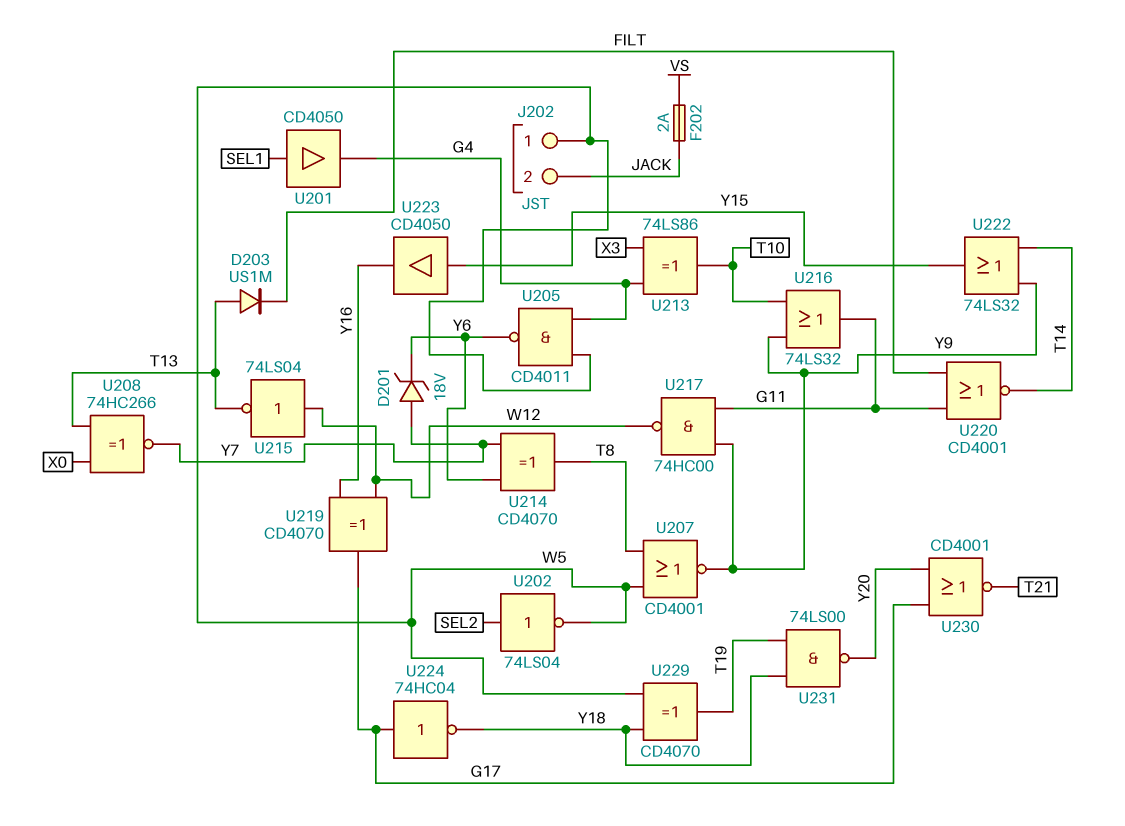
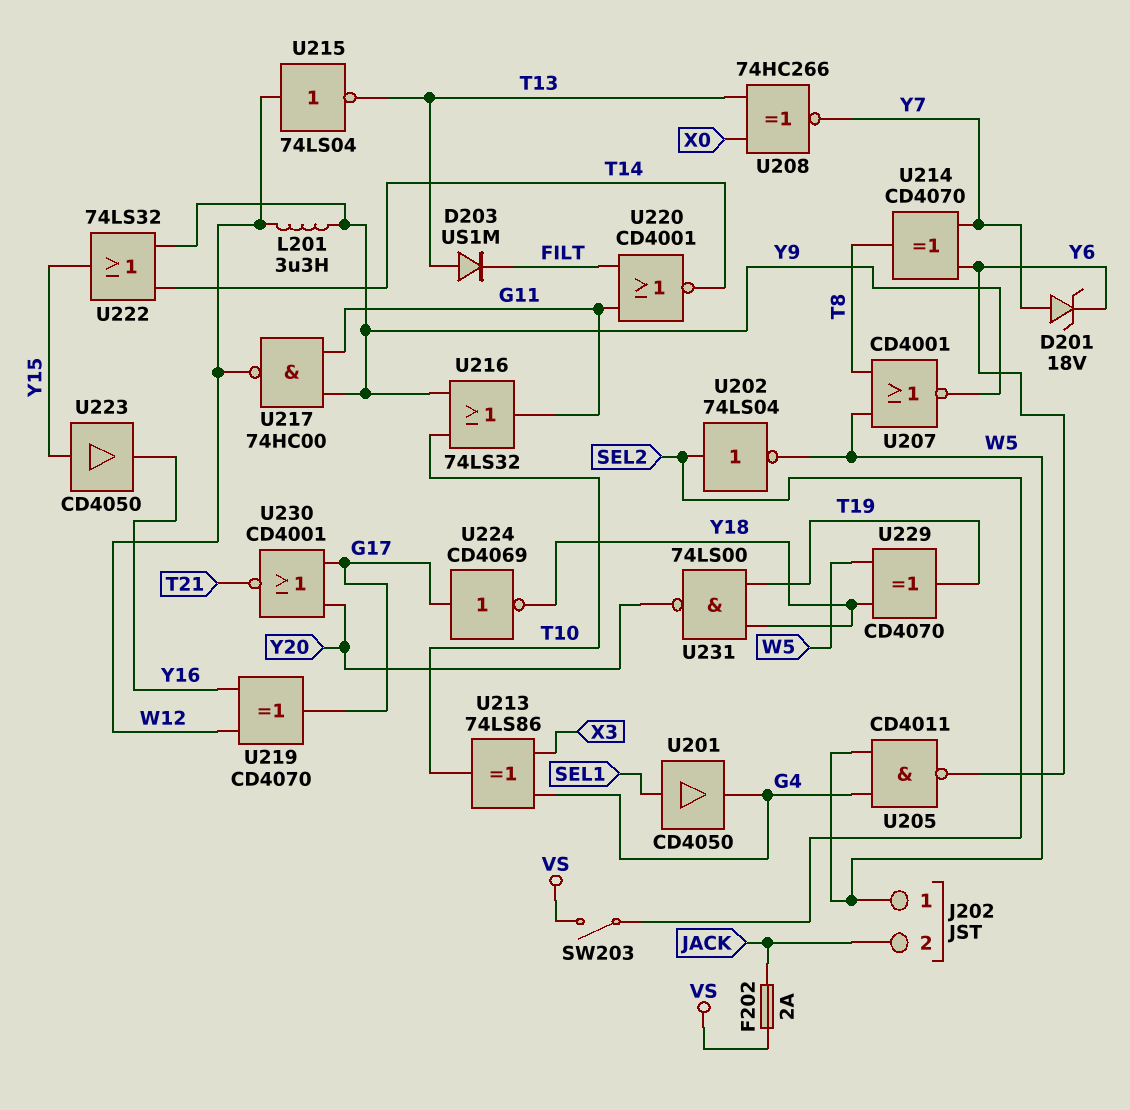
L201: none -> 3.3uH (W12, Y9)
SW203: none -> switch (SEL2, VS)
U224: NOT 74HC04 (in G17, out Y18) -> NOT CD4069 (in G17, out Y18)

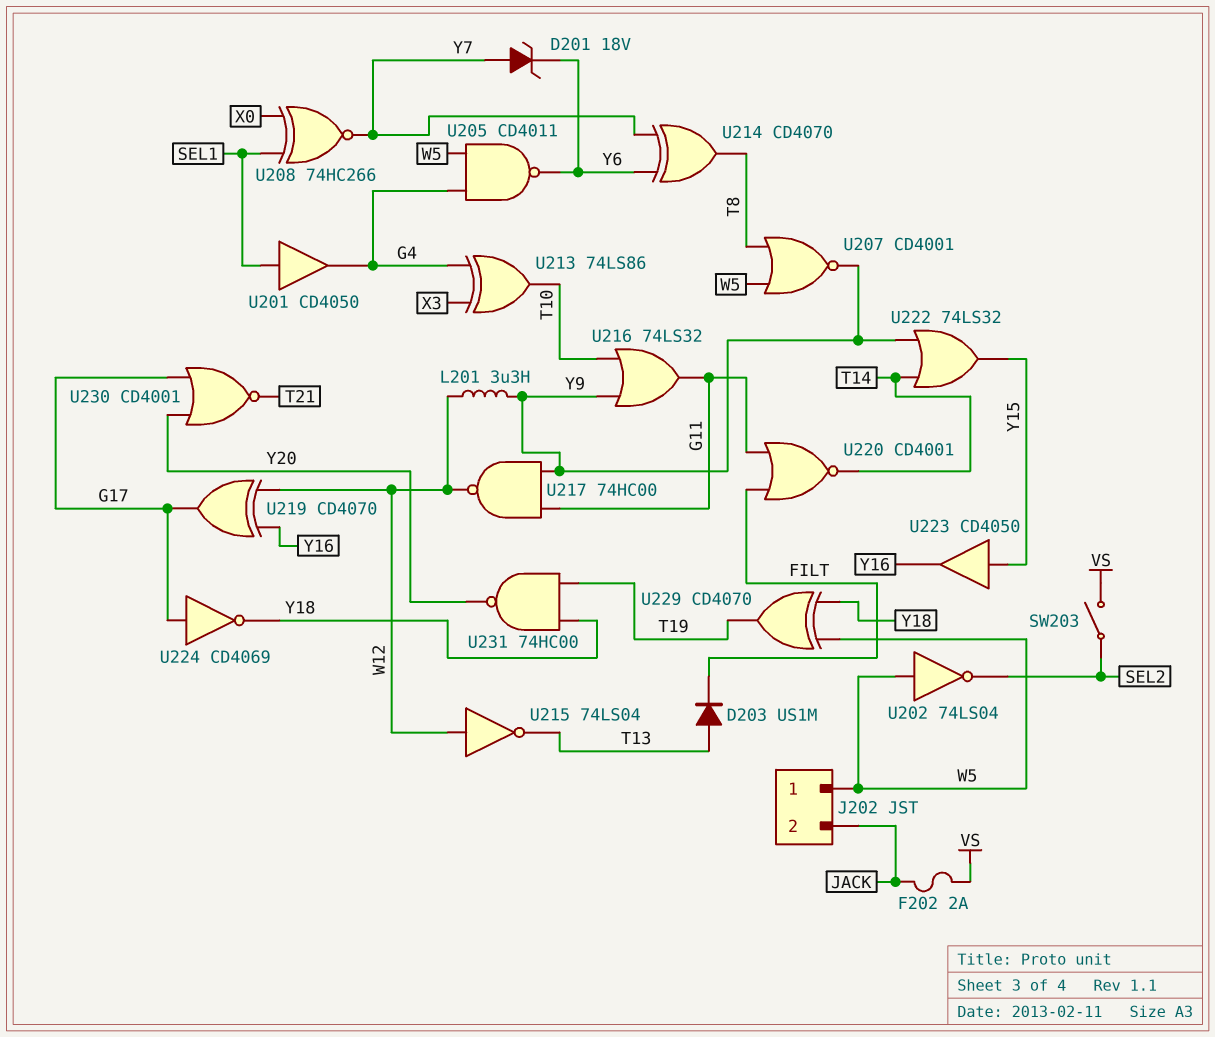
U202: NOT 74LS04 (in SEL2, out W5) -> NOT 74LS04 (in W5, out SEL2)
U208: XNOR 74HC266 (in T13, in X0, out Y7) -> XNOR 74HC266 (in SEL1, in X0, out Y7)
U231: NAND 74LS00 (in T19, in Y18, out Y20) -> NAND 74HC00 (in T19, in Y18, out Y20)

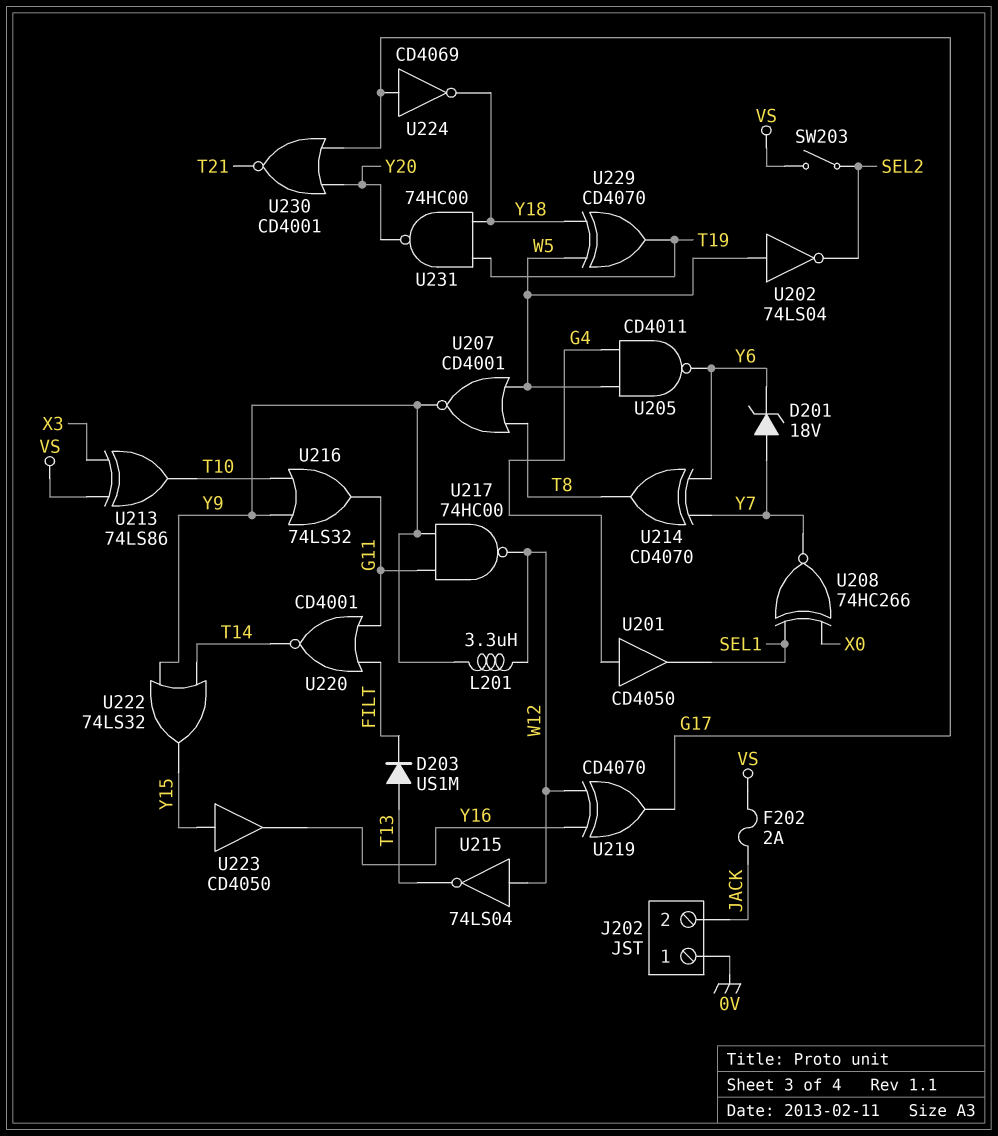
J202 pin 1: W5 -> 0V
U201: buffer CD4050 (in SEL1, out G4) -> buffer CD4050 (in G4, out SEL1)
U213: XOR 74LS86 (in G4, in X3, out T10) -> XOR 74LS86 (in VS, in X3, out T10)

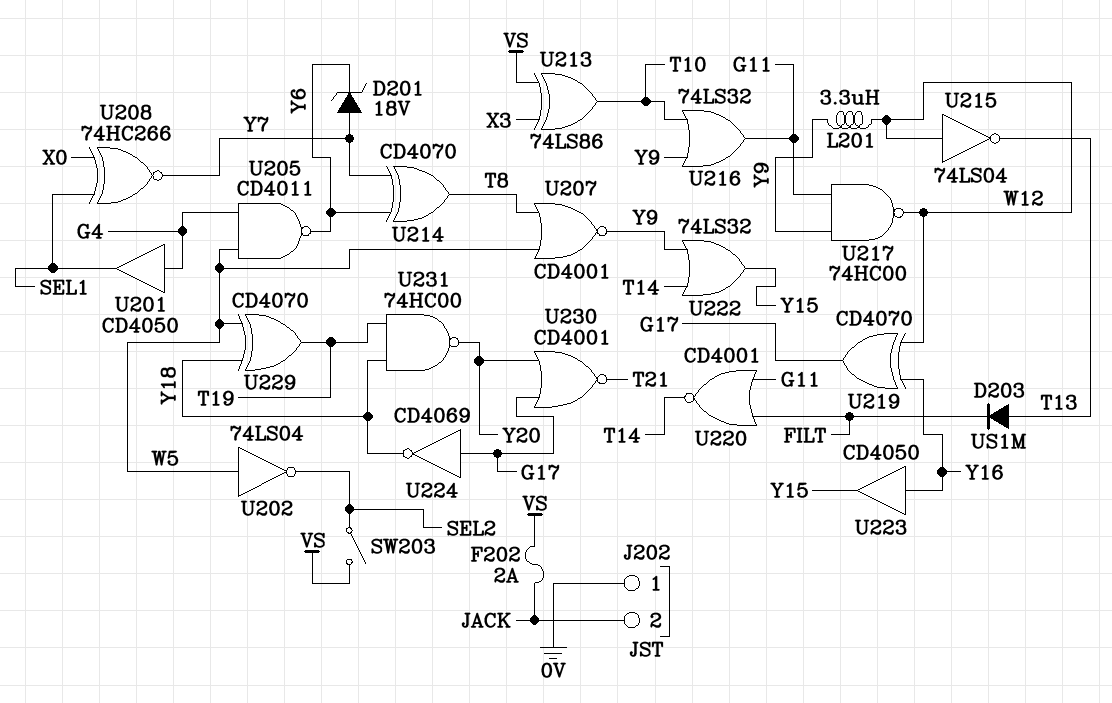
U223: buffer CD4050 (in Y15, out Y16) -> buffer CD4050 (in Y16, out Y15)

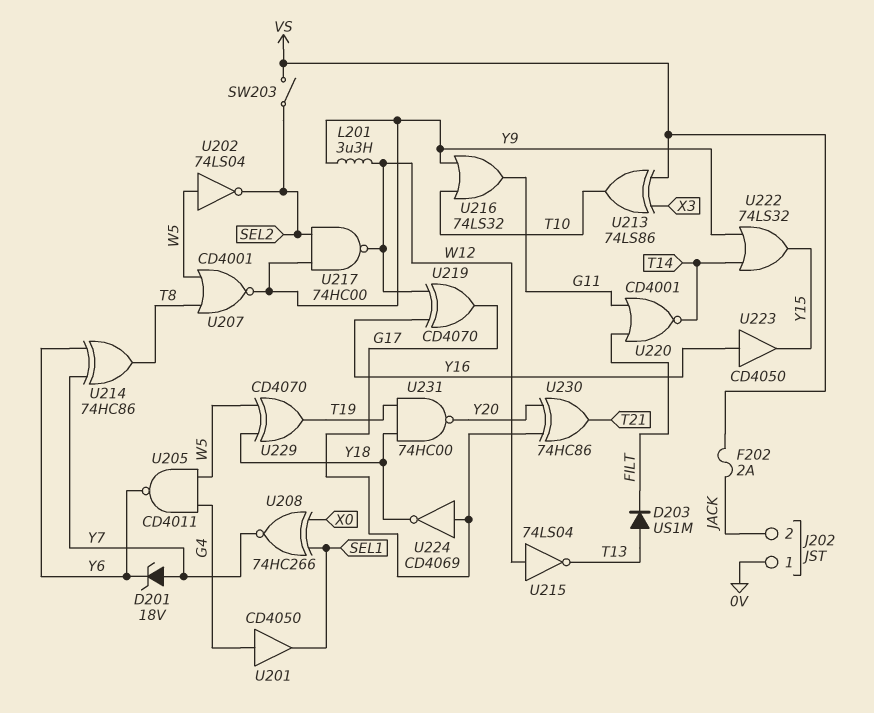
U214: XOR CD4070 (in Y6, in Y7, out T8) -> XOR 74HC86 (in Y6, in Y7, out T8)
U217: NAND 74HC00 (in G11, in Y9, out W12) -> NAND 74HC00 (in SEL2, in Y9, out W12)
U230: NOR CD4001 (in G17, in Y20, out T21) -> XOR 74HC86 (in G17, in Y20, out T21)

